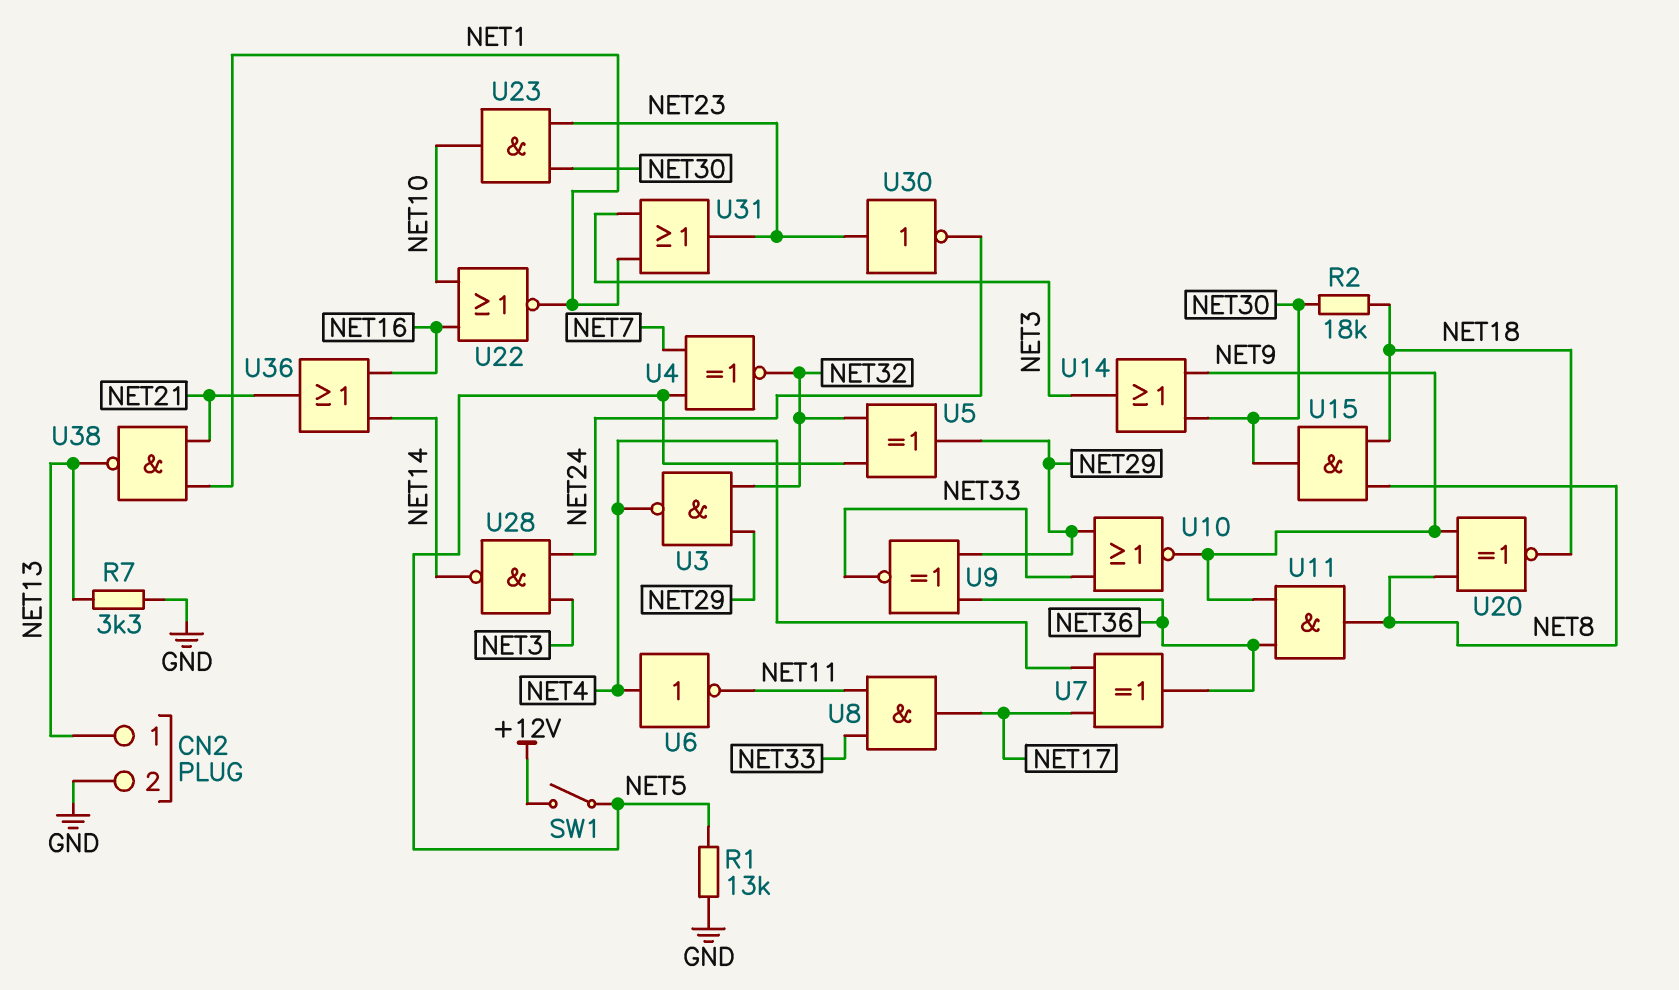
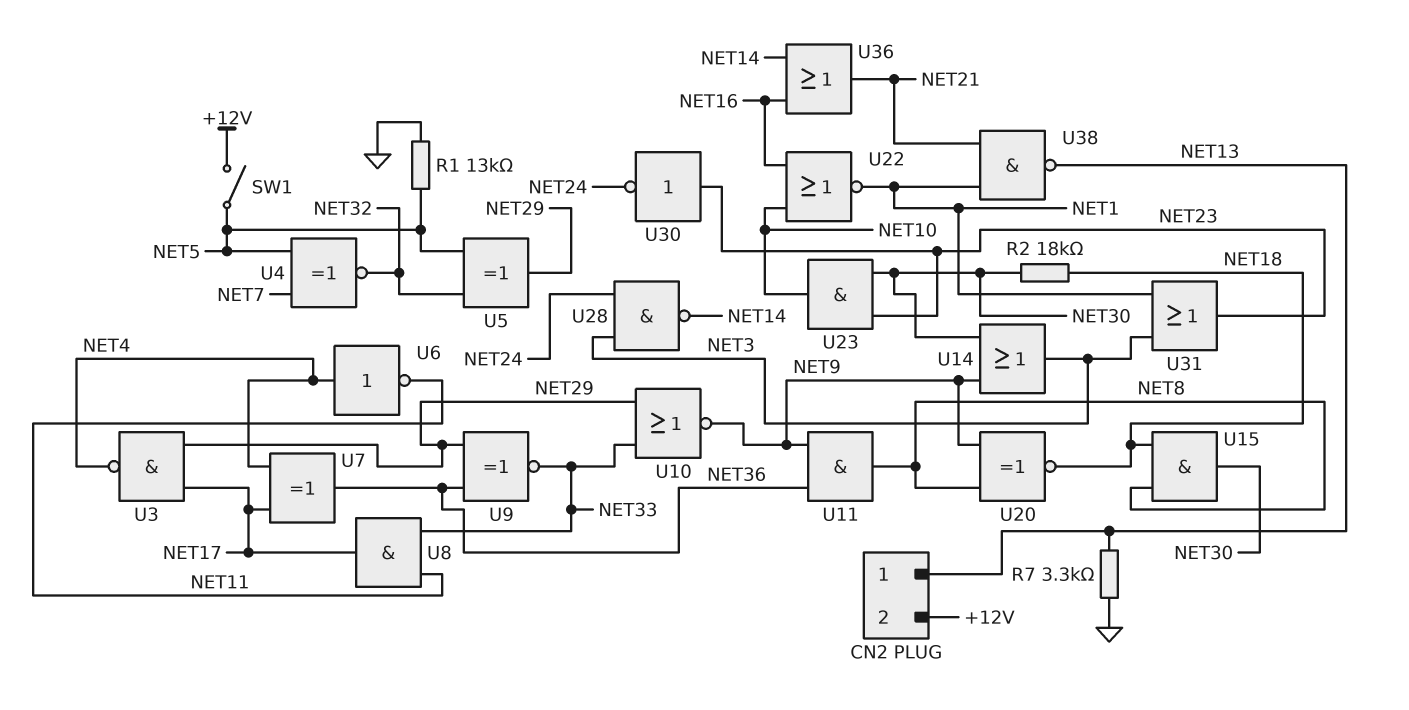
CN2 pin 2: GND -> +12V
U3: NAND (in NET29, in NET32, out NET4) -> NAND (in NET17, in NET29, out NET4)

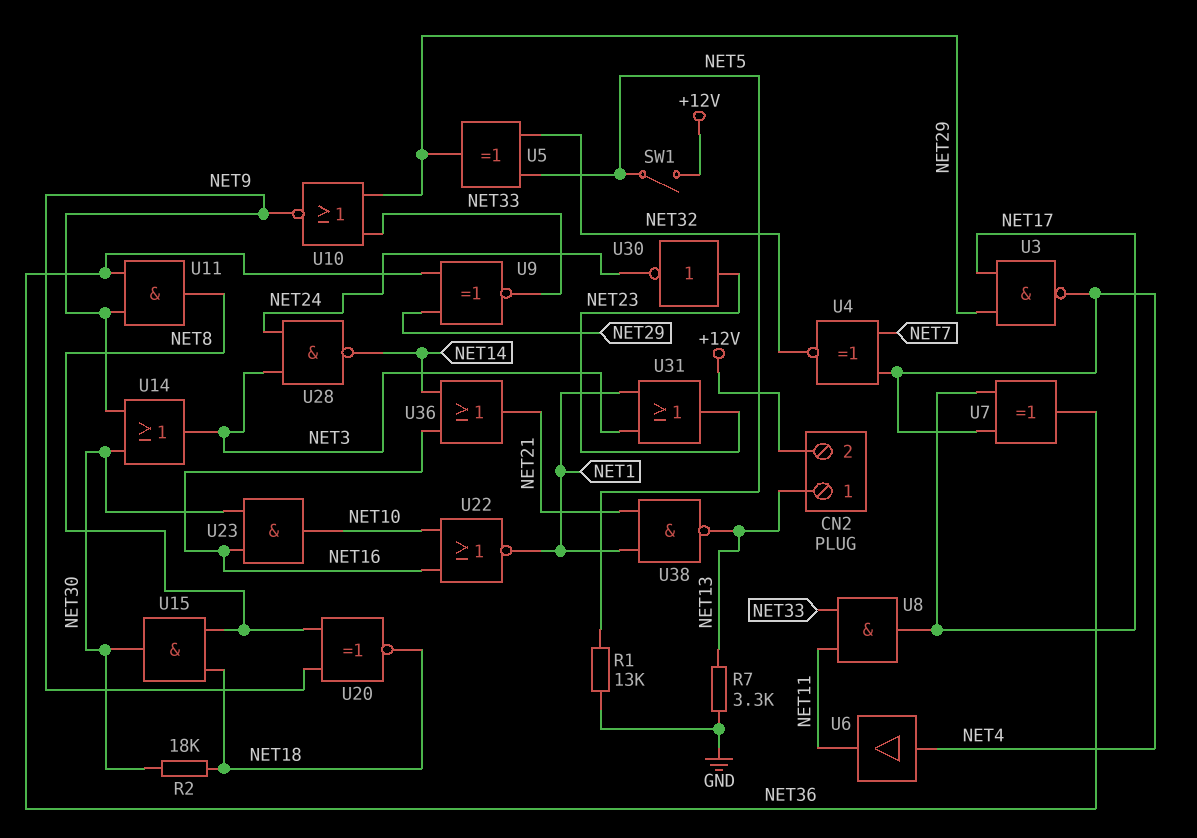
U4: XNOR (in NET5, in NET7, out NET32) -> XNOR (in NET4, in NET7, out NET32)
U6: NOT (in NET4, out NET11) -> buffer (in NET4, out NET11)
U23: AND (in NET23, in NET30, out NET10) -> AND (in NET16, in NET30, out NET10)

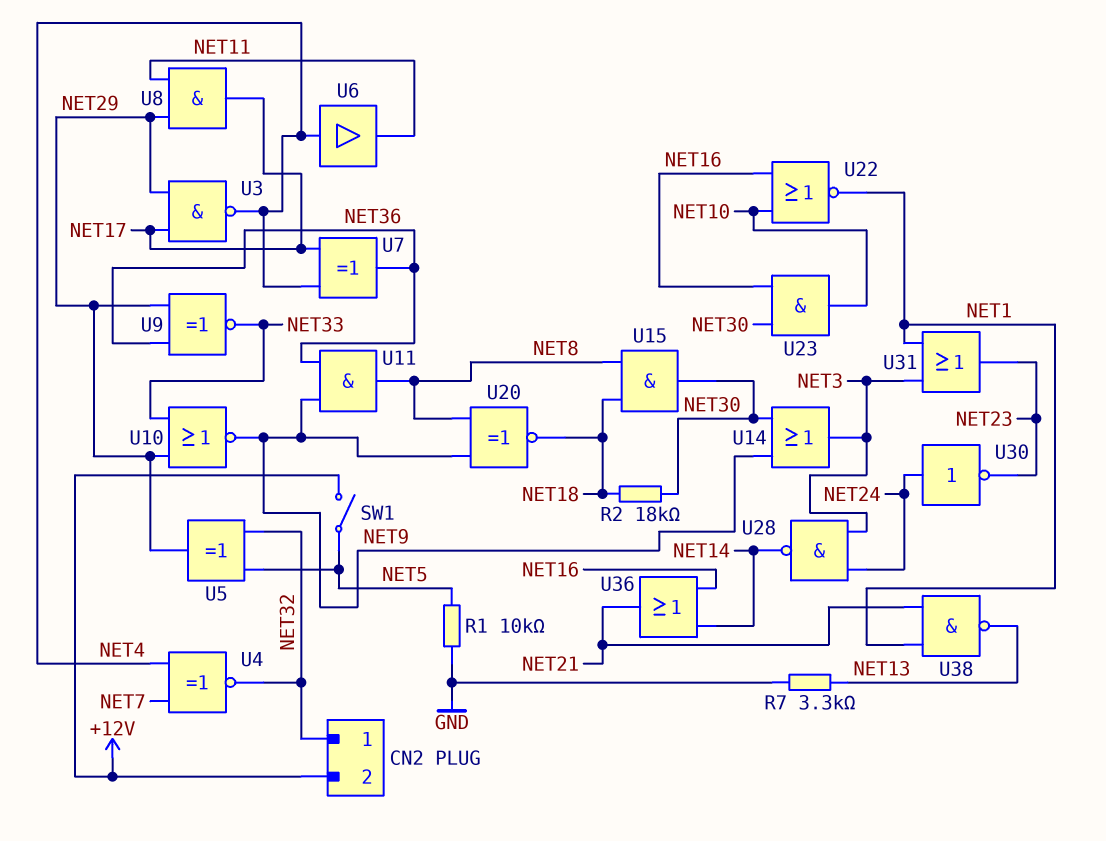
CN2 pin 1: NET13 -> NET32
R1: 13k (GND, NET5) -> 10k (GND, NET5)
U8: AND (in NET11, in NET33, out NET17) -> AND (in NET11, in NET29, out NET17)
U30: NOT (in NET23, out NET24) -> NOT (in NET24, out NET23)

